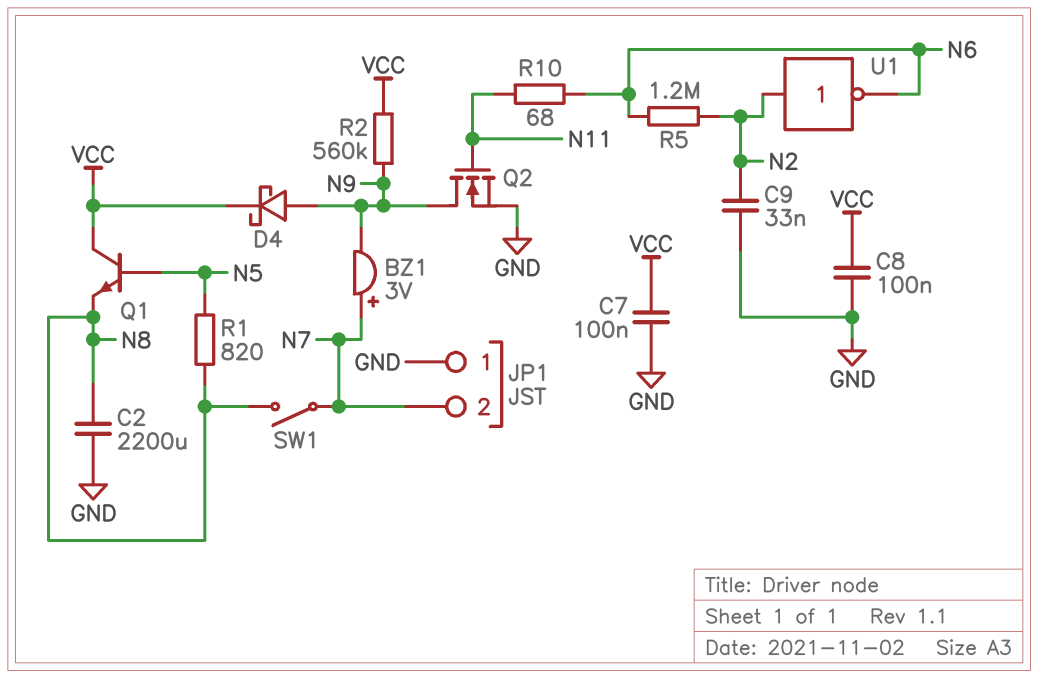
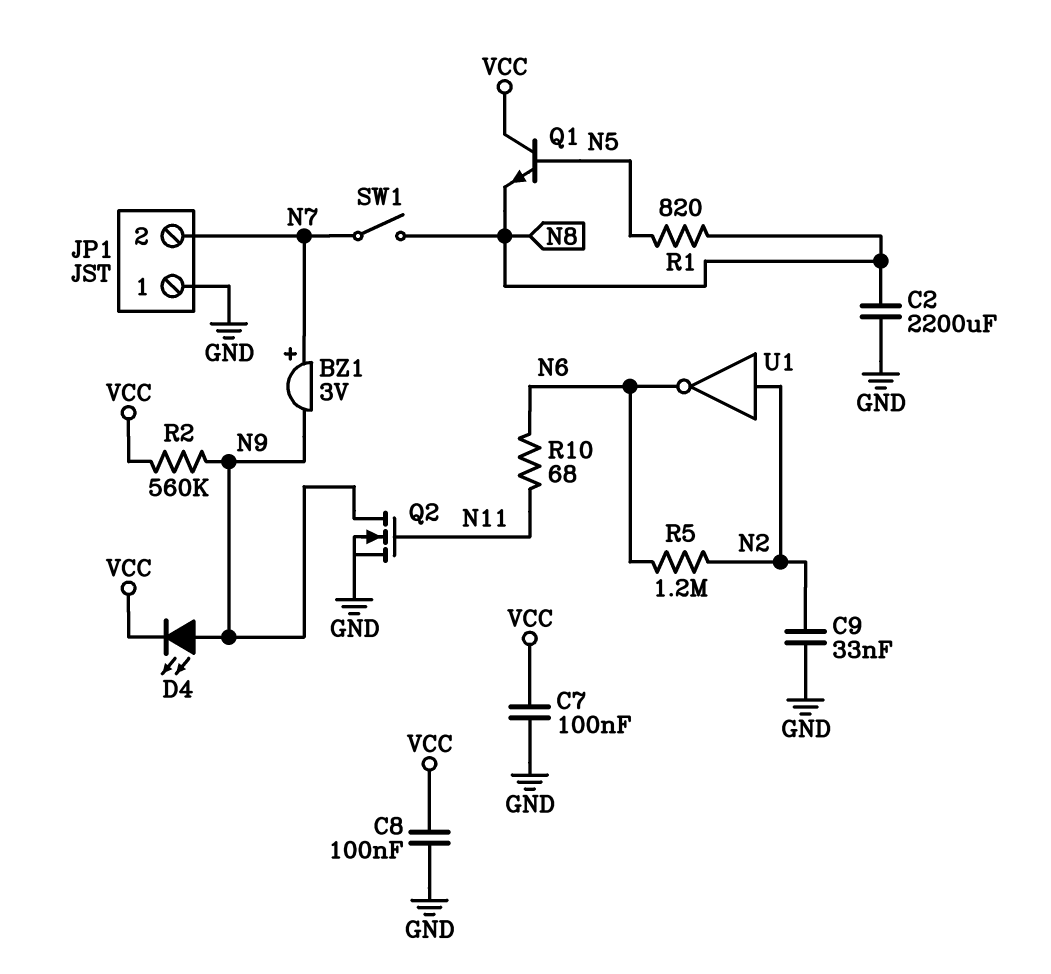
D4: schottky (A N9, K VCC) -> LED (A N9, K VCC)

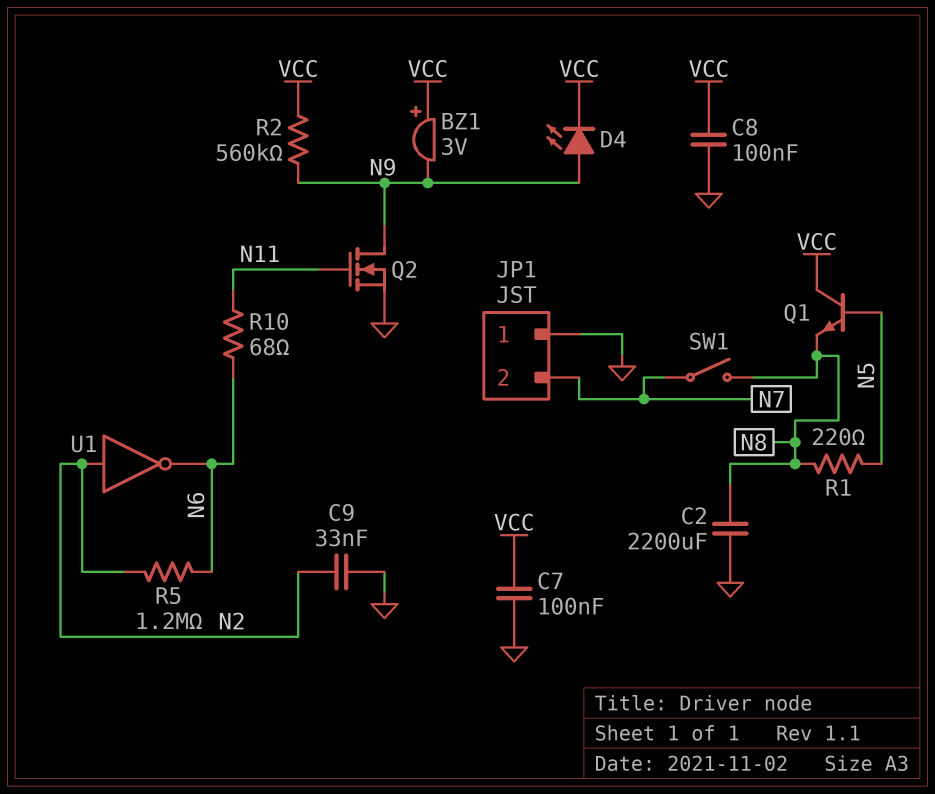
BZ1: buzzer 3V (plus N7, minus N9) -> buzzer 3V (plus VCC, minus N9)
R1: 820 (N5, N8) -> 220 (N5, N8)

